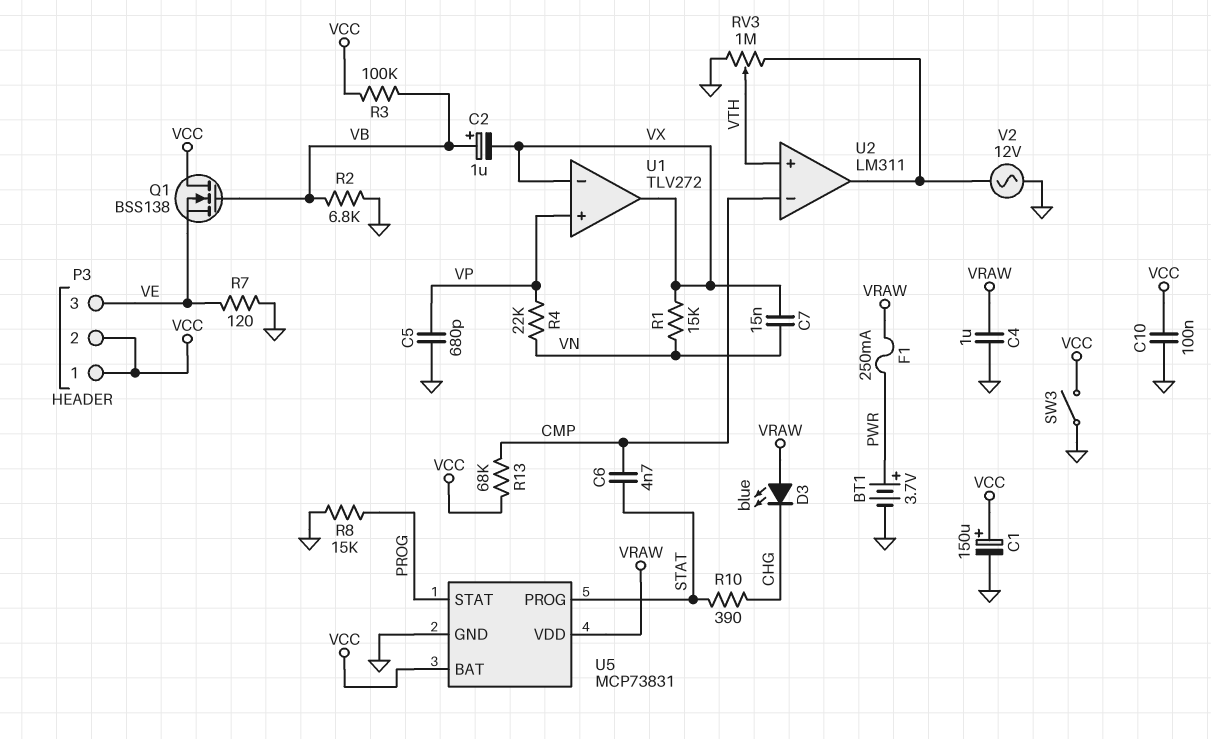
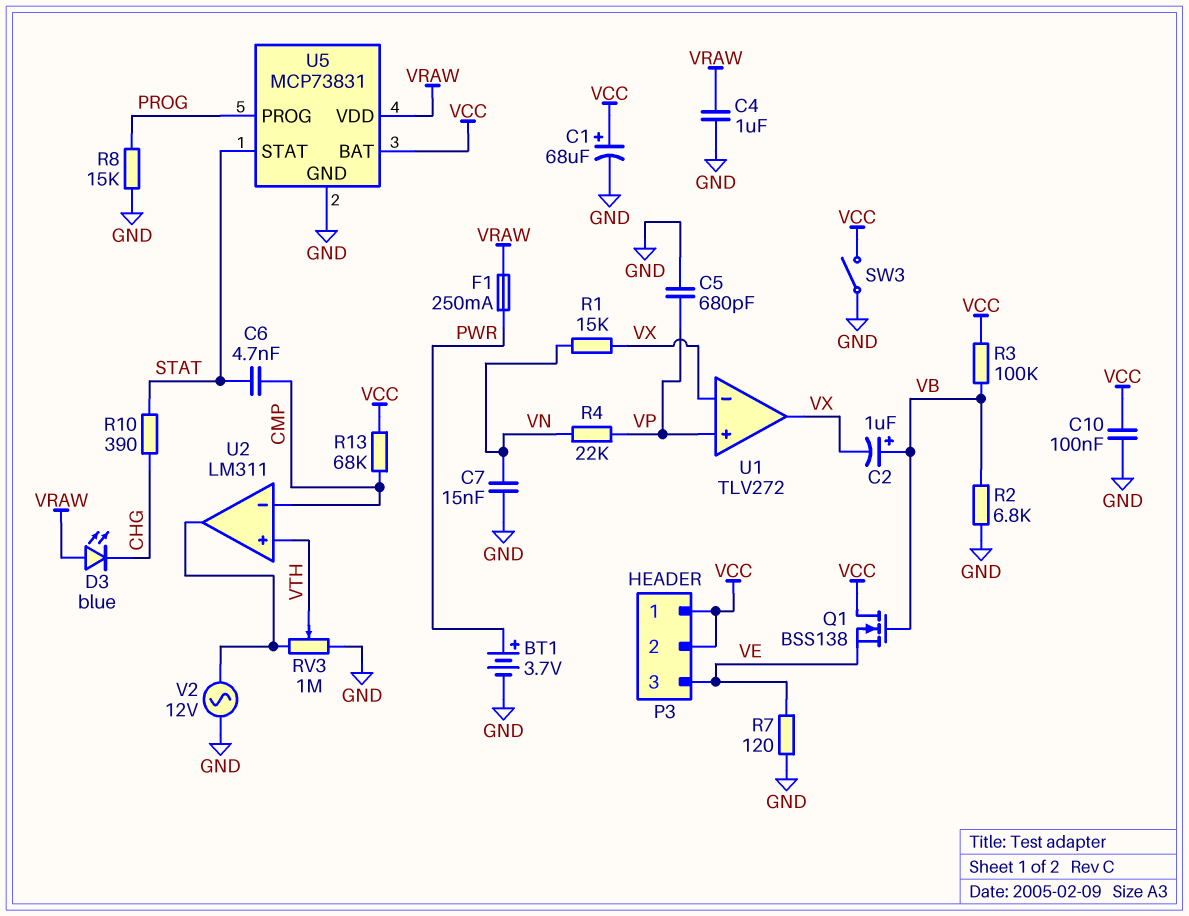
C1: 150uF (plus VCC, minus GND) -> 68uF (plus VCC, minus GND)
C7: 15nF (VN, VX) -> 15nF (GND, VN)
U5 pin PROG: STAT -> PROG
U5 pin STAT: PROG -> STAT

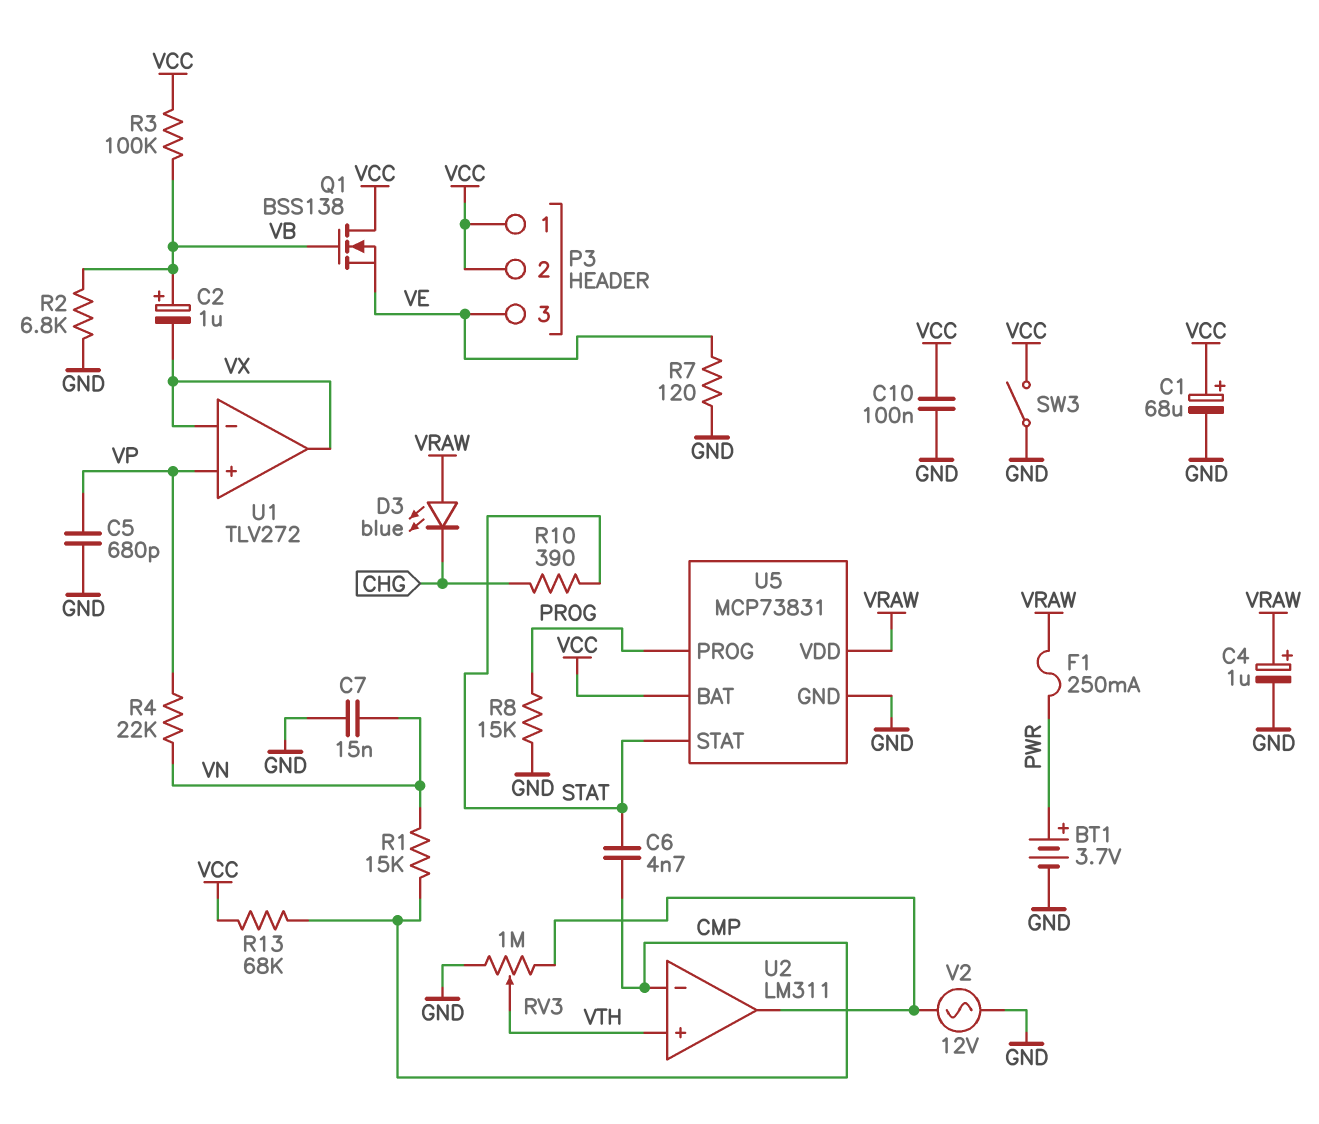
C4: 1uF (GND, VRAW) -> 1uF (plus VRAW, minus GND)
R1: 15k (VN, VX) -> 15k (CMP, VN)

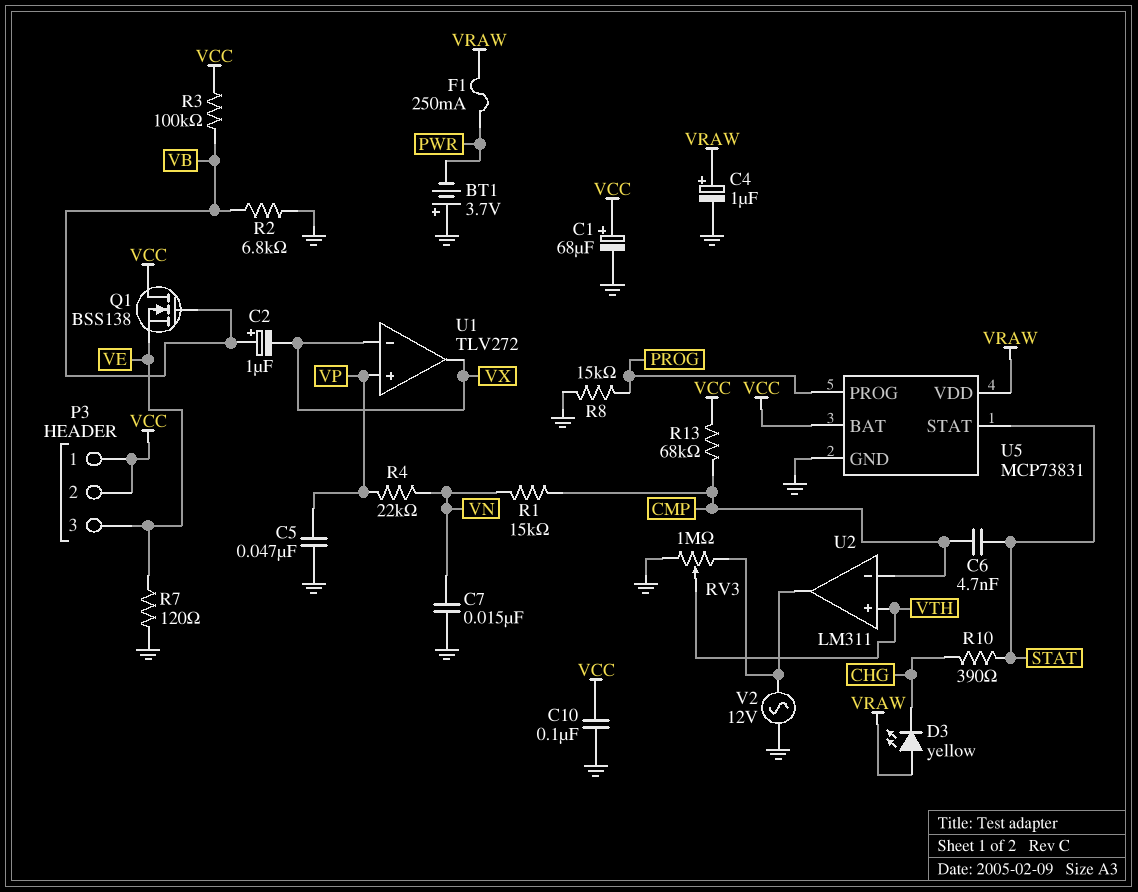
BT1: 3.7V (plus PWR, minus GND) -> 3.7V (plus GND, minus PWR)
C5: 680pF (GND, VP) -> 47nF (GND, VP)
D3: LED blue (A VRAW, K CHG) -> LED yellow (A VRAW, K CHG)
SW3: switch (GND, VCC) -> none

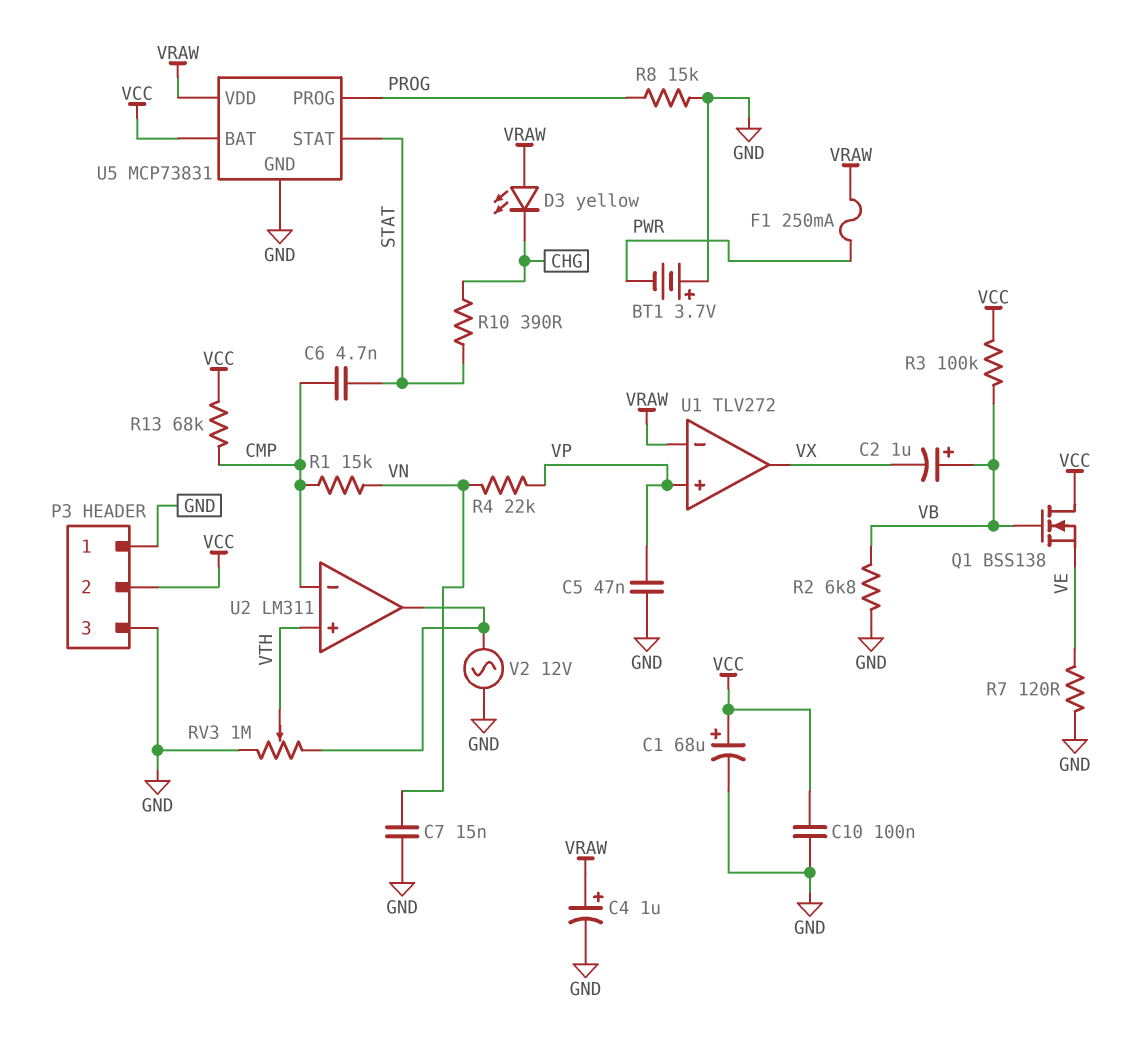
P3 pin 1: VCC -> GND
P3 pin 3: VE -> GND
U1 pin in-: VX -> VRAW

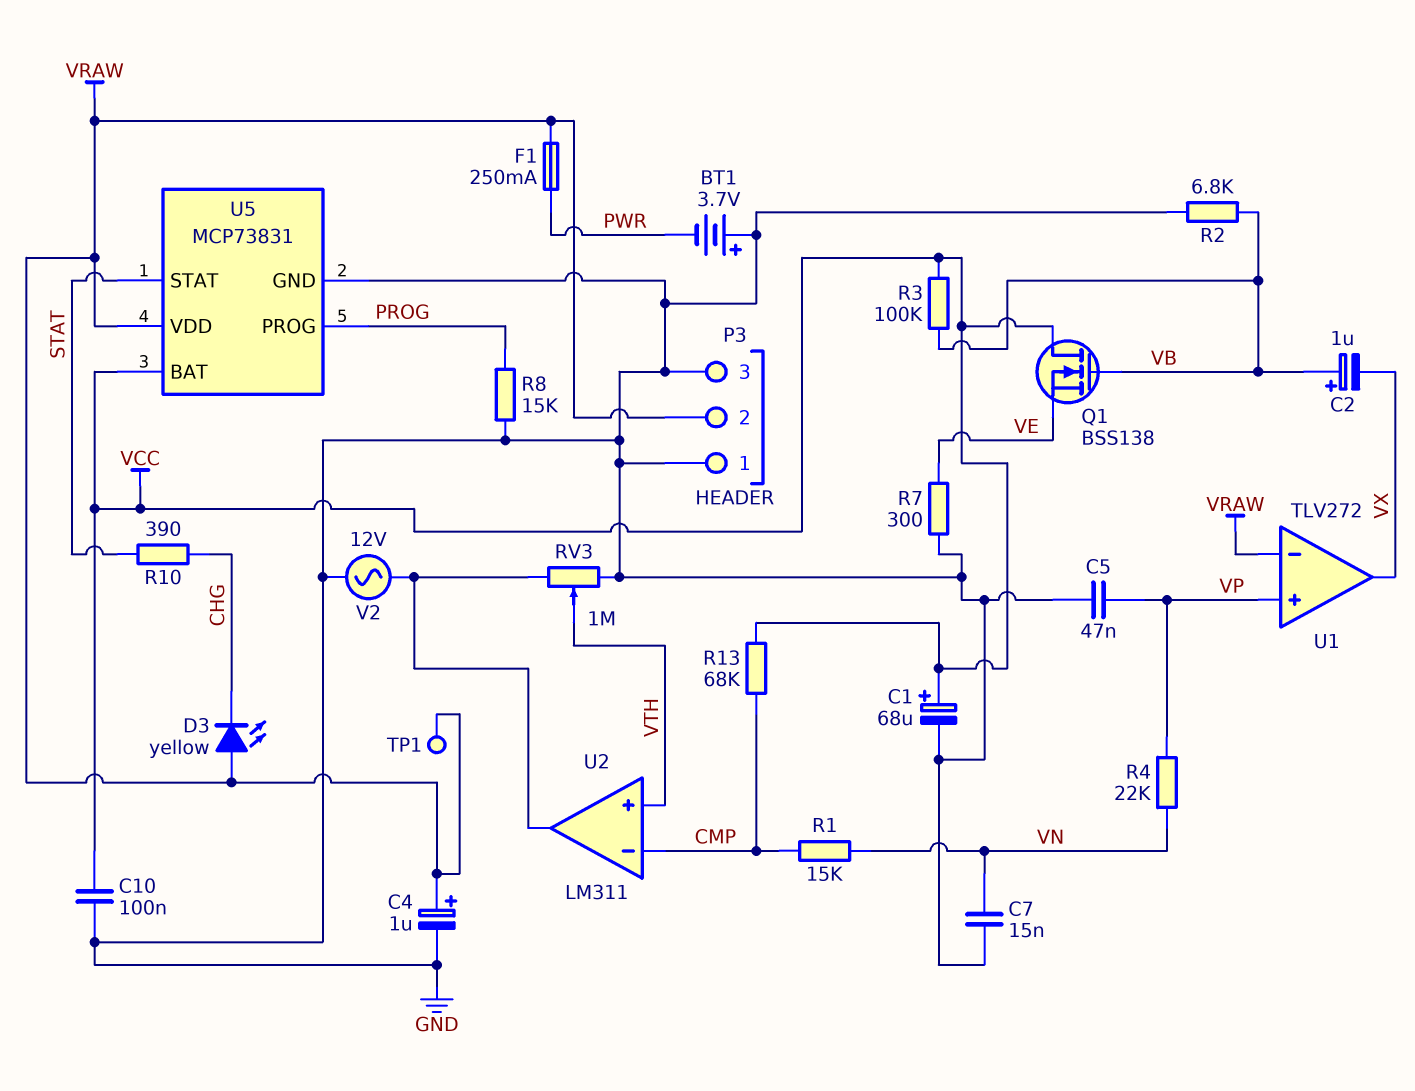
C6: 4.7nF (CMP, STAT) -> none
P3 pin 2: VCC -> VRAW
R7: 120 (GND, VE) -> 300 (GND, VE)
TP1: none -> test point (VRAW)

